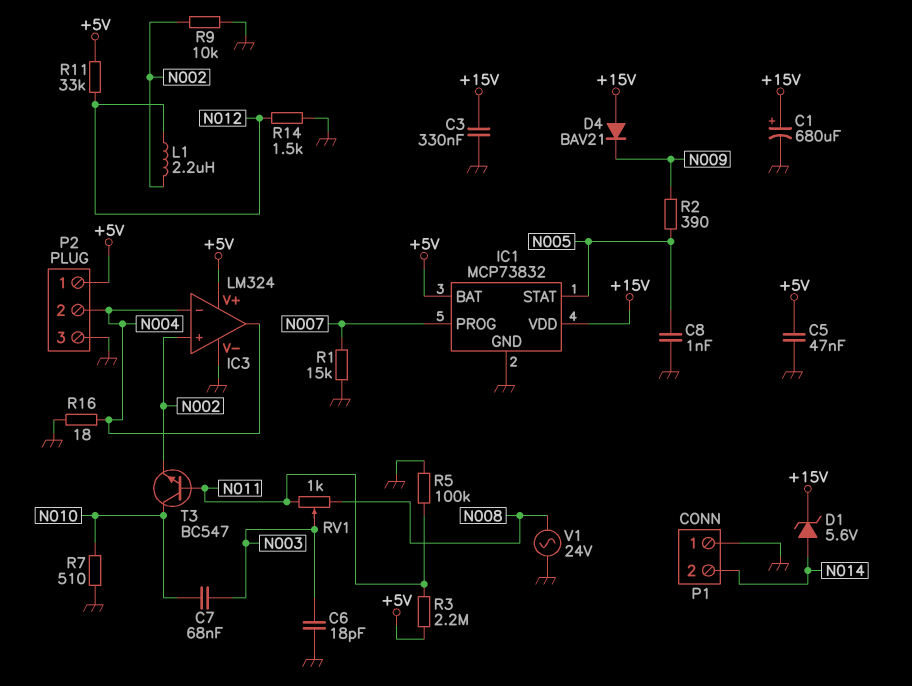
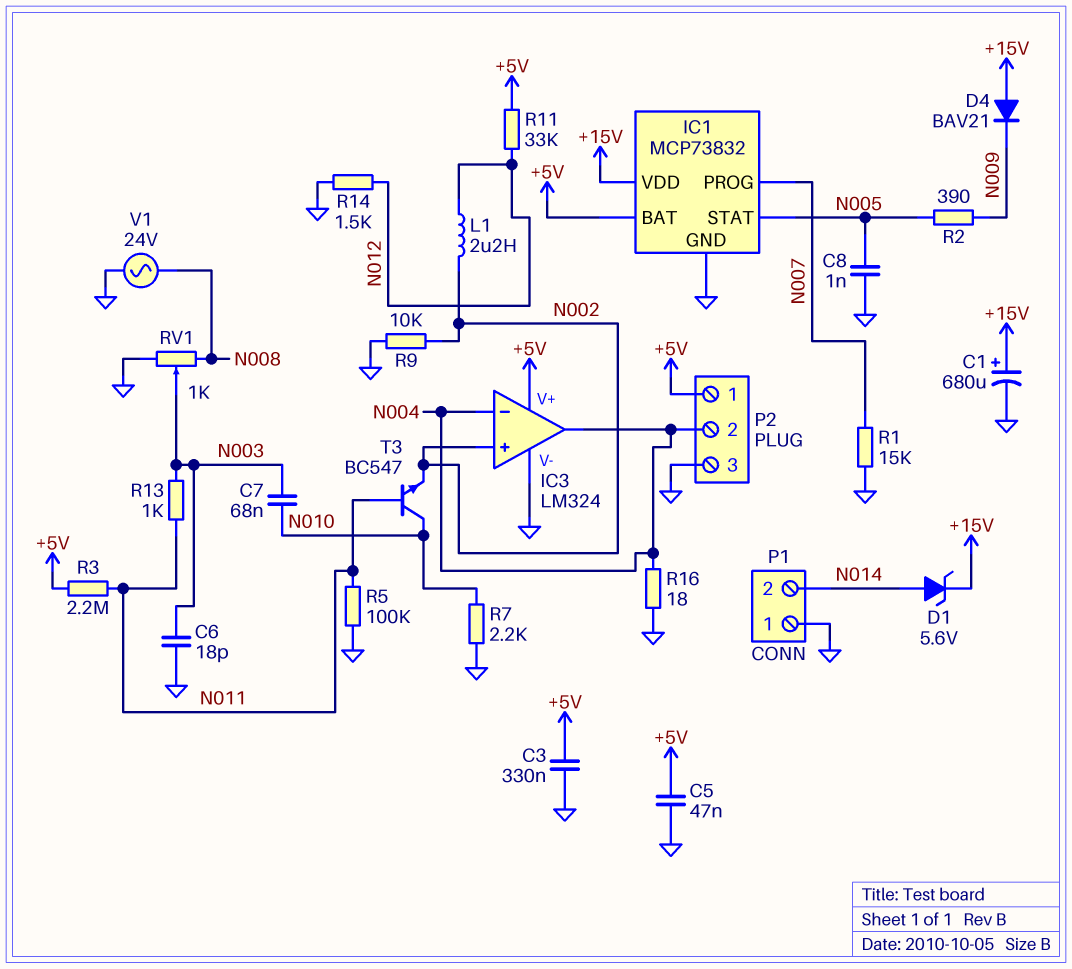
C3: 330nF (+15V, GND) -> 330nF (+5V, GND)
R7: 510 (GND, N010) -> 2.2k (GND, N010)
R13: none -> 1k (N003, N011)
RV1: 1k (N008, N011, wiper N003) -> 1k (GND, N008, wiper N003)

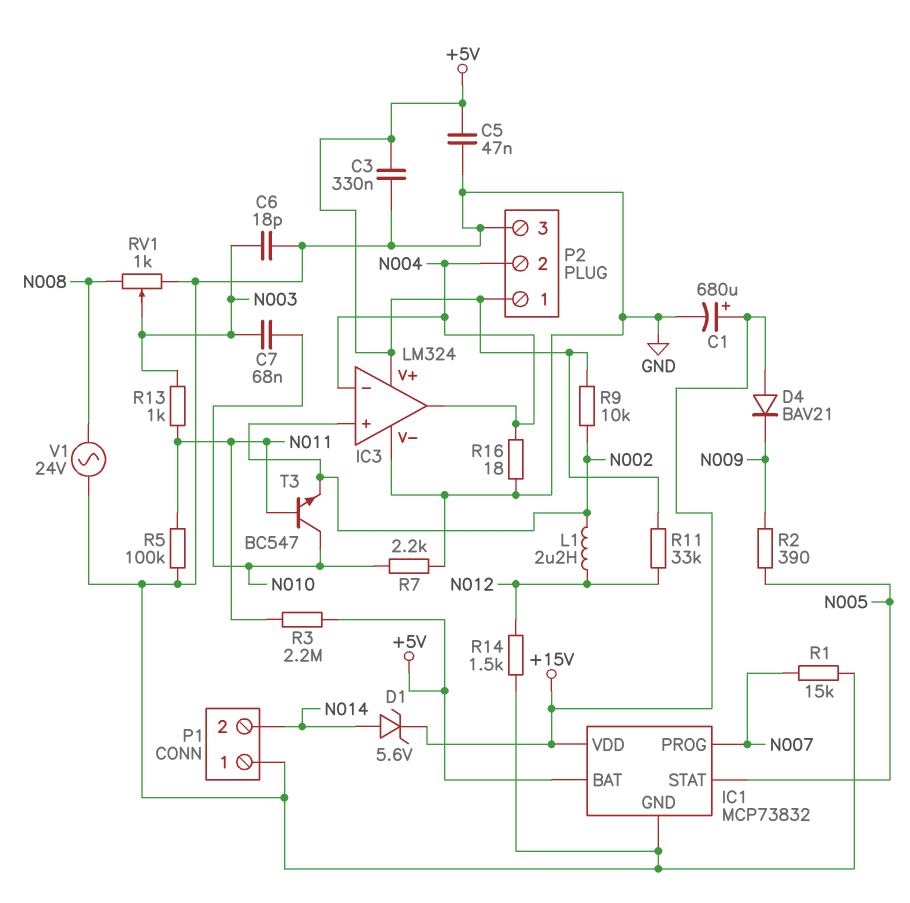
C8: 1nF (GND, N005) -> none
R9: 10k (GND, N002) -> 10k (+5V, N002)

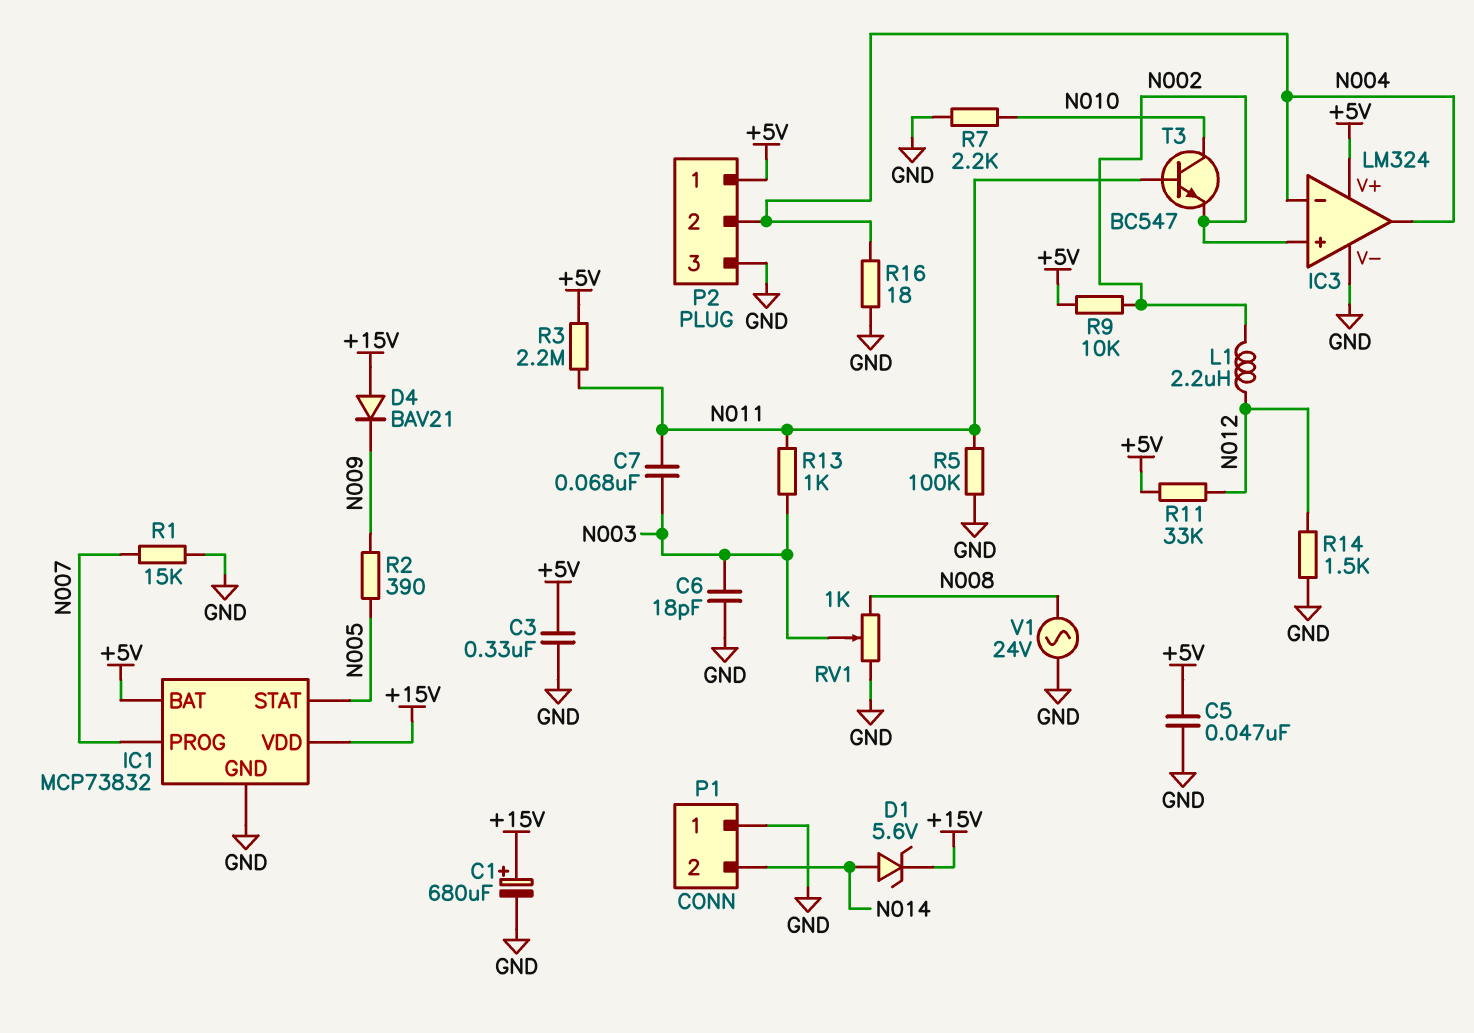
C7: 68nF (N003, N010) -> 68nF (N003, N011)

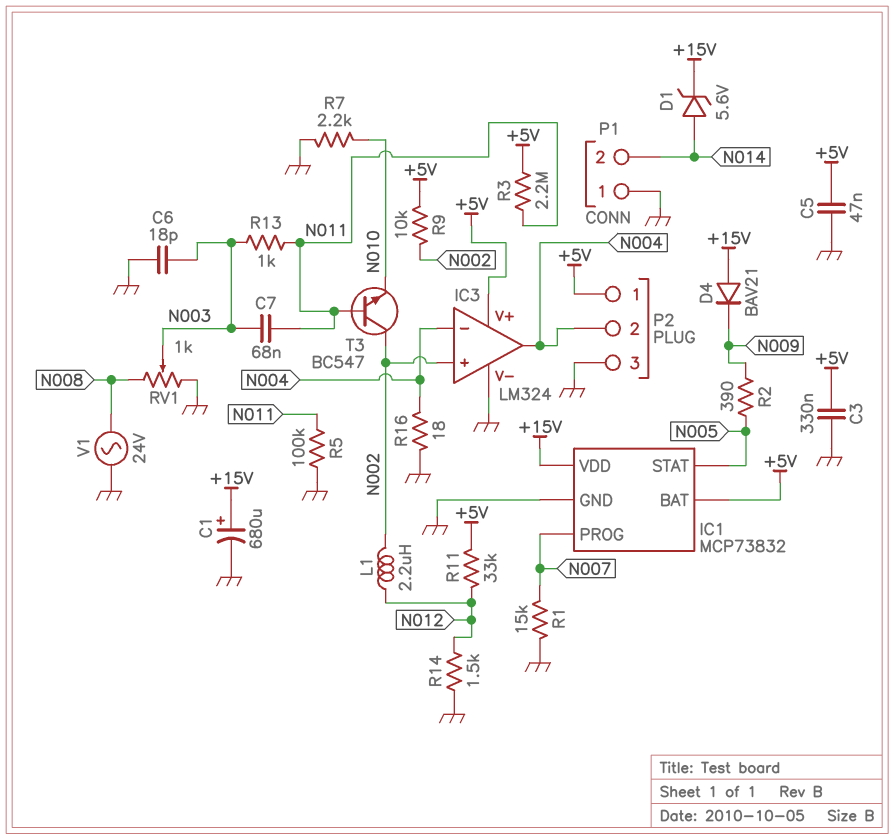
T3: NPN BC547 (B N011, C N010, E N002) -> NPN BC547 (B N011, C N002, E N010)

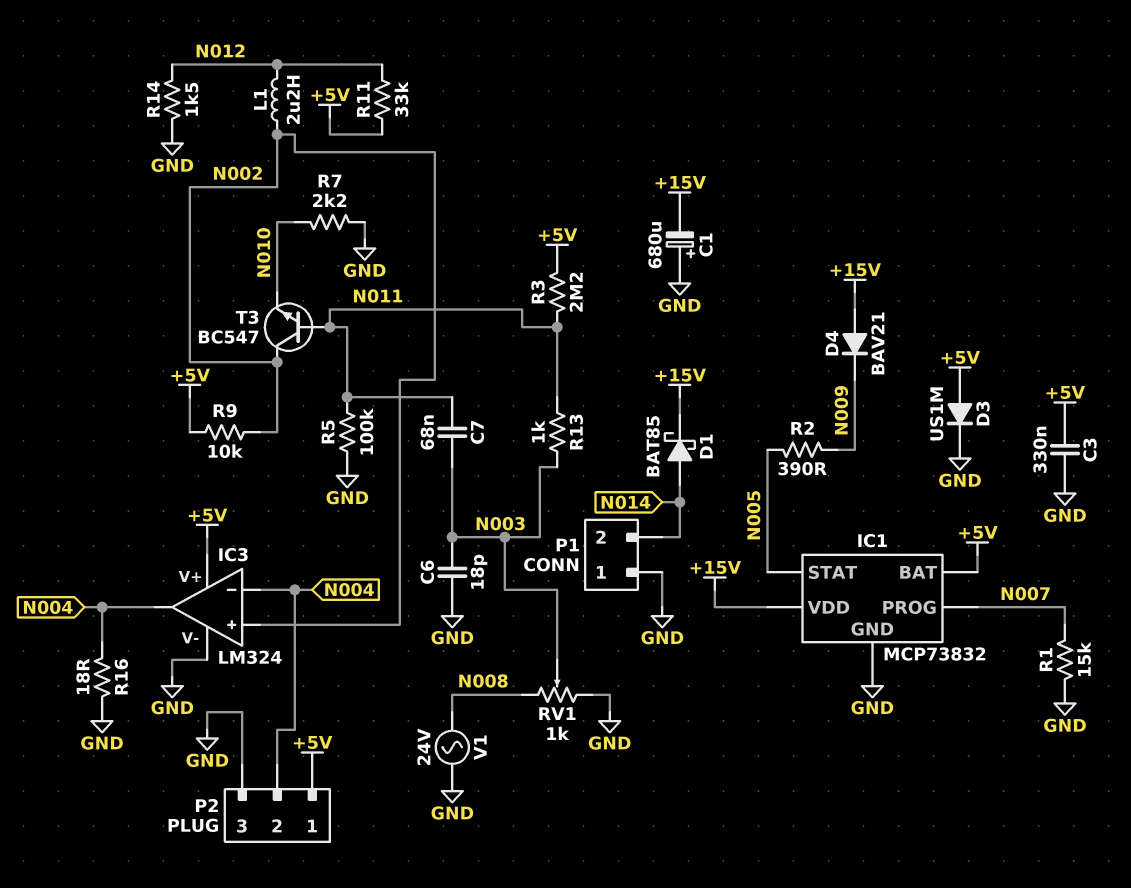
C1: 680uF (plus +15V, minus GND) -> 680uF (plus GND, minus +15V)
C5: 47nF (+5V, GND) -> none
D1: zener 5.6V (A N014, K +15V) -> schottky BAT85 (A N014, K +15V)
D3: none -> diode US1M (A +5V, K GND)

